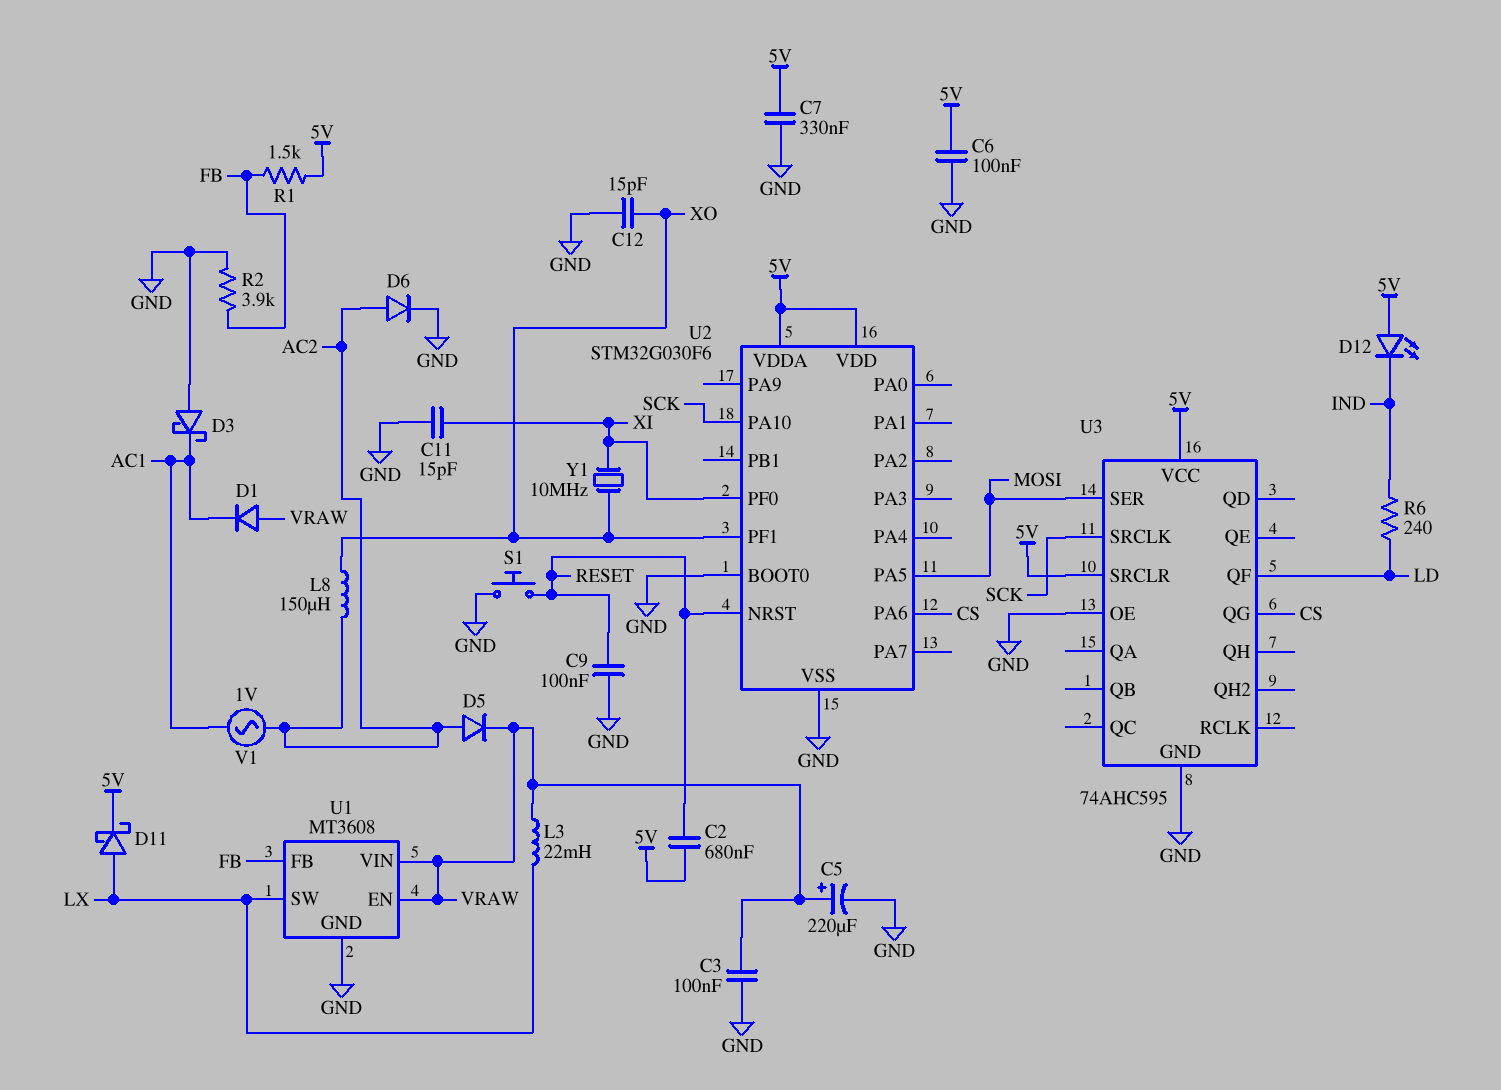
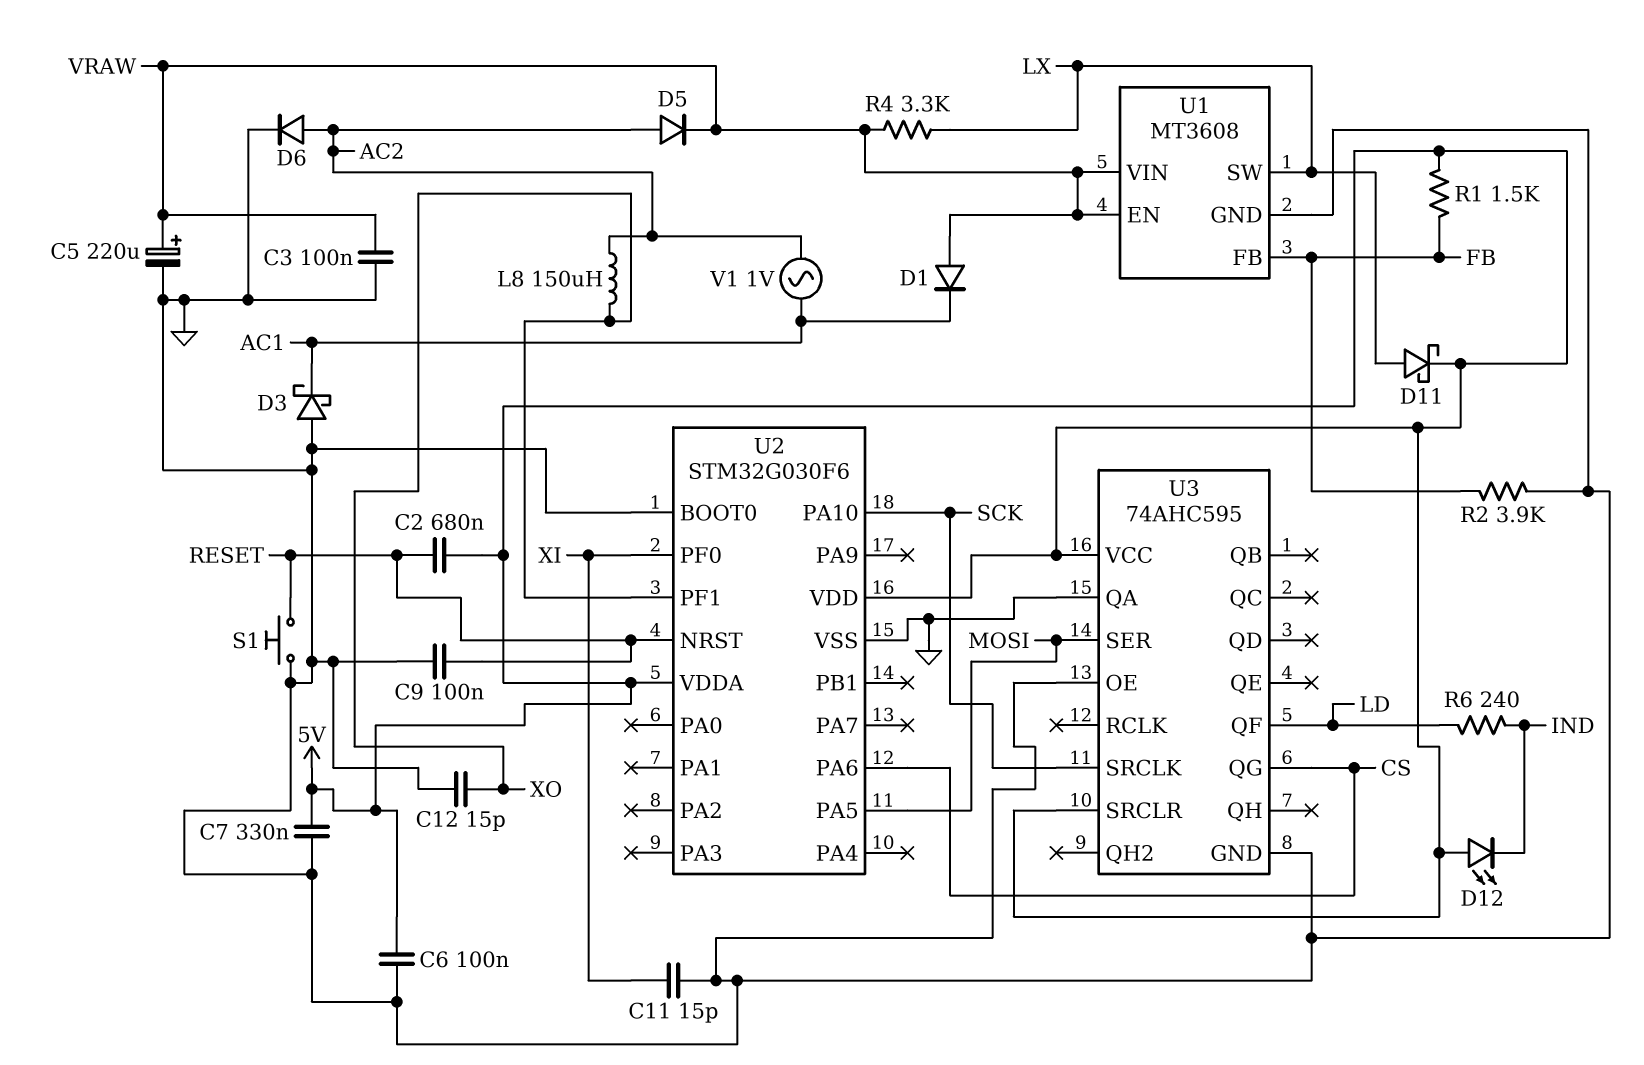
L3: 22mH (LX, VRAW) -> none
R4: none -> 3.3k (LX, VRAW)
U3 pin QA: none -> GND
Y1: 10MHz (XI, XO) -> none

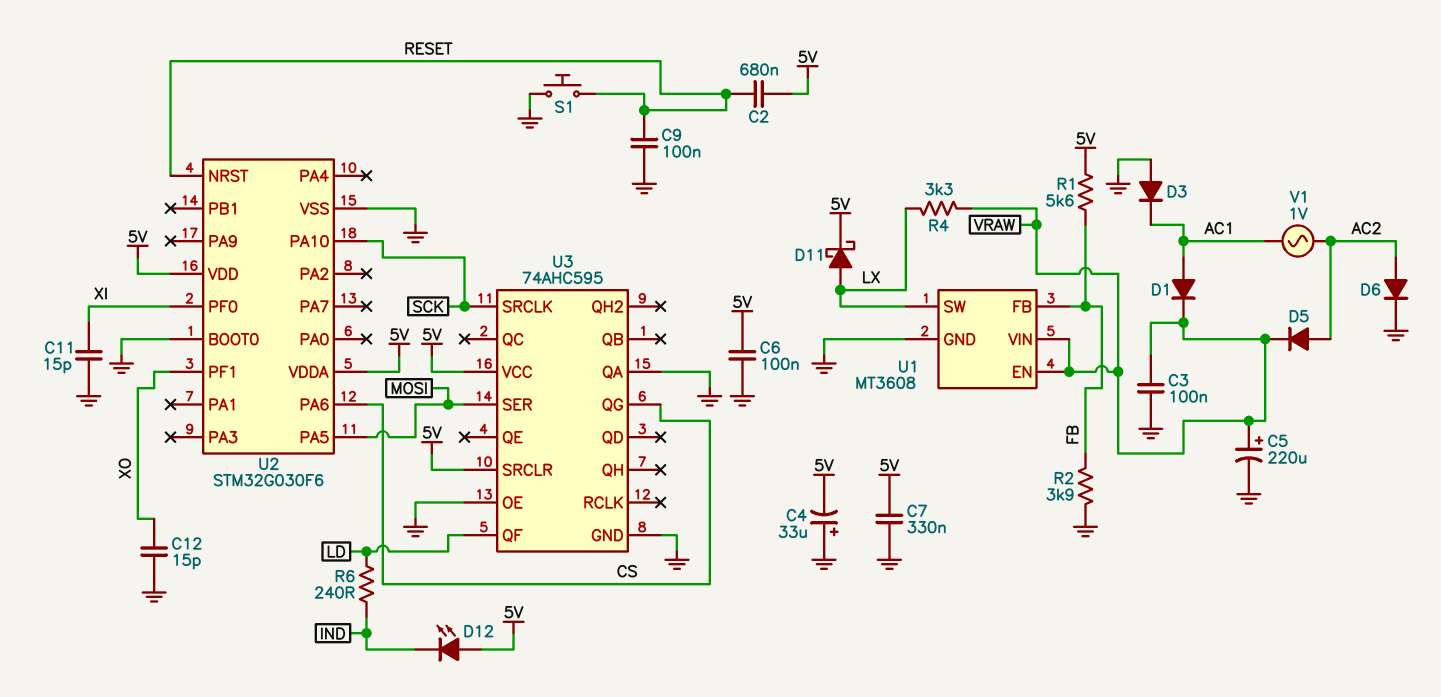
C4: none -> 33uF (plus GND, minus 5V)
D1: diode (A VRAW, K AC1) -> diode (A AC1, K VRAW)
D3: schottky (A GND, K AC1) -> diode (A GND, K AC1)
L8: 150uH (AC2, XO) -> none
R1: 1.5k (5V, FB) -> 5.6k (5V, FB)

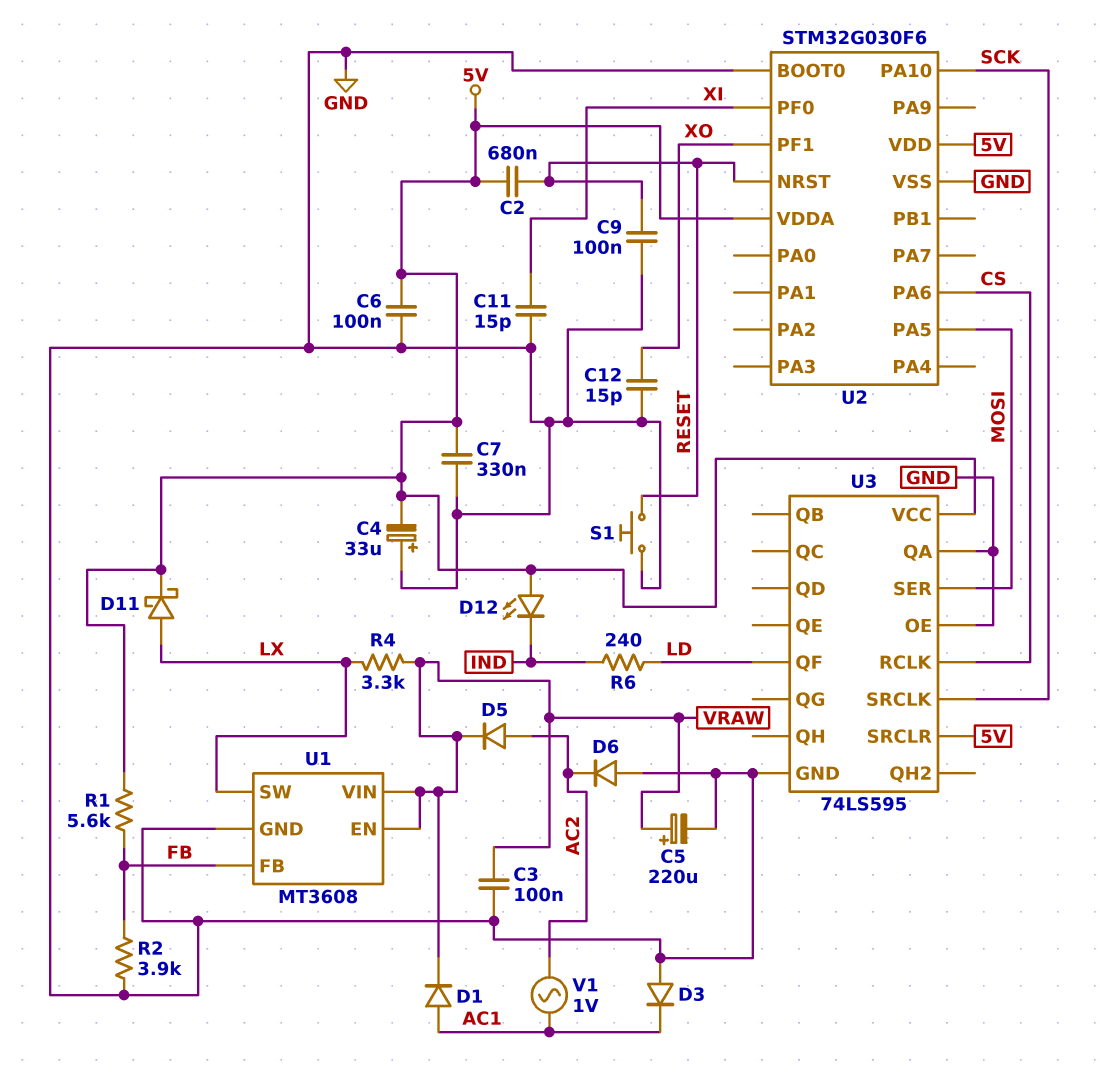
D6: diode (A AC2, K GND) -> diode (A GND, K AC2)
U3: 74AHC595 -> 74LS595
U3 pin QG: CS -> none
U3 pin RCLK: none -> CS

